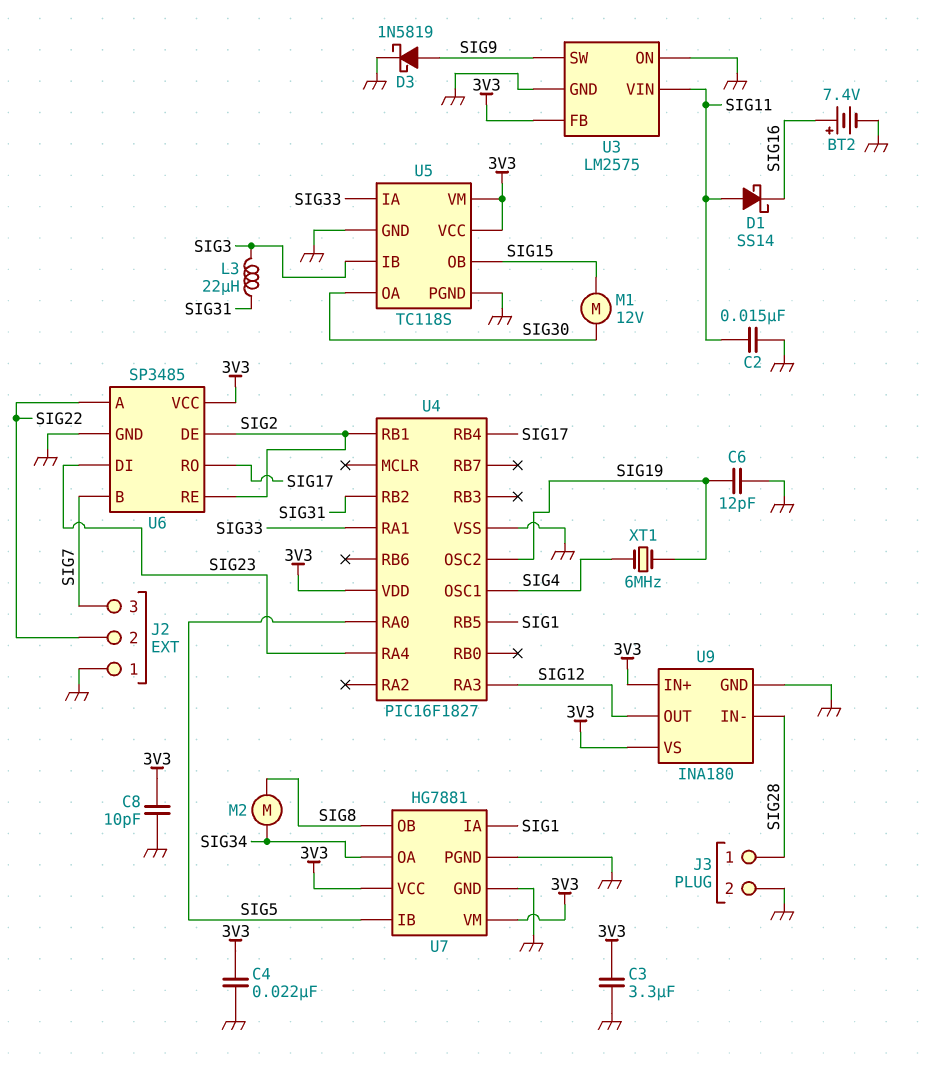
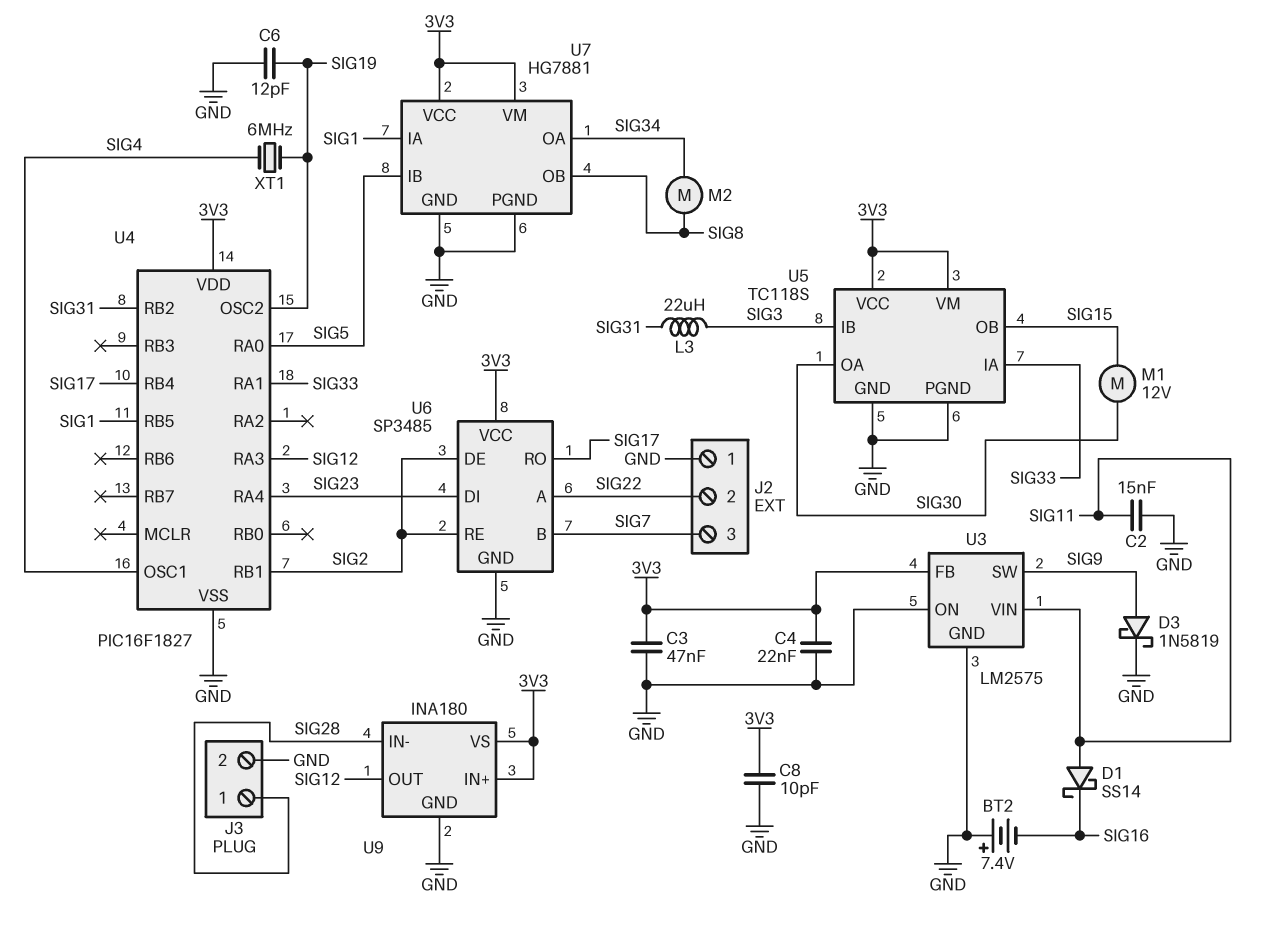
BT2: 7.4V (plus SIG16, minus GND) -> 7.4V (plus GND, minus SIG16)
C3: 3.3uF (3V3, GND) -> 47nF (3V3, GND)

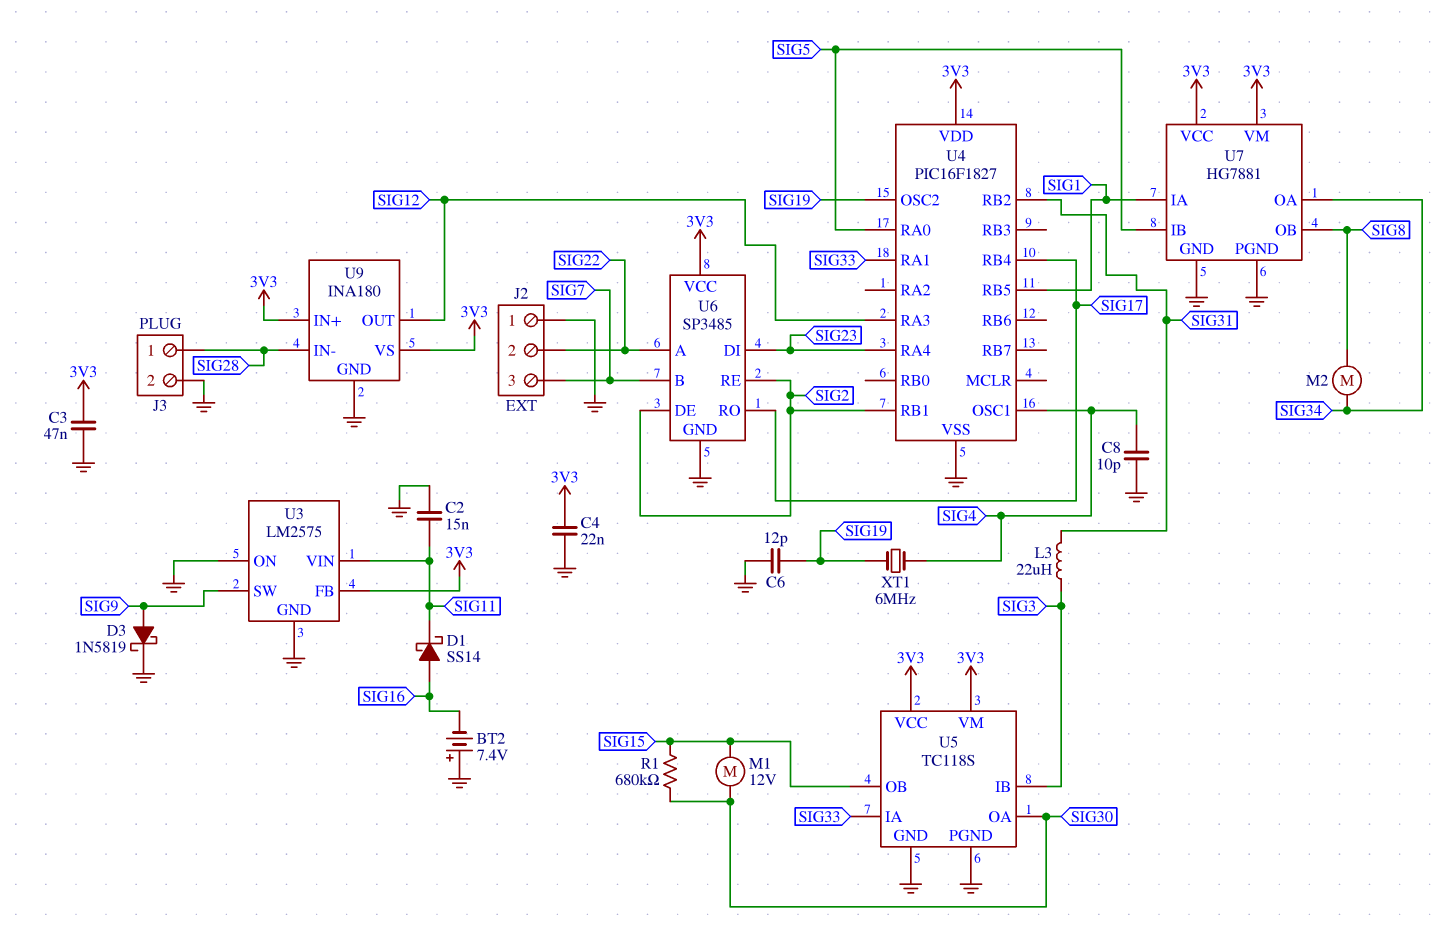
C8: 10pF (3V3, GND) -> 10pF (GND, SIG4)
D1: schottky SS14 (A SIG11, K SIG16) -> schottky SS14 (A SIG16, K SIG11)
R1: none -> 680k (SIG15, SIG30)

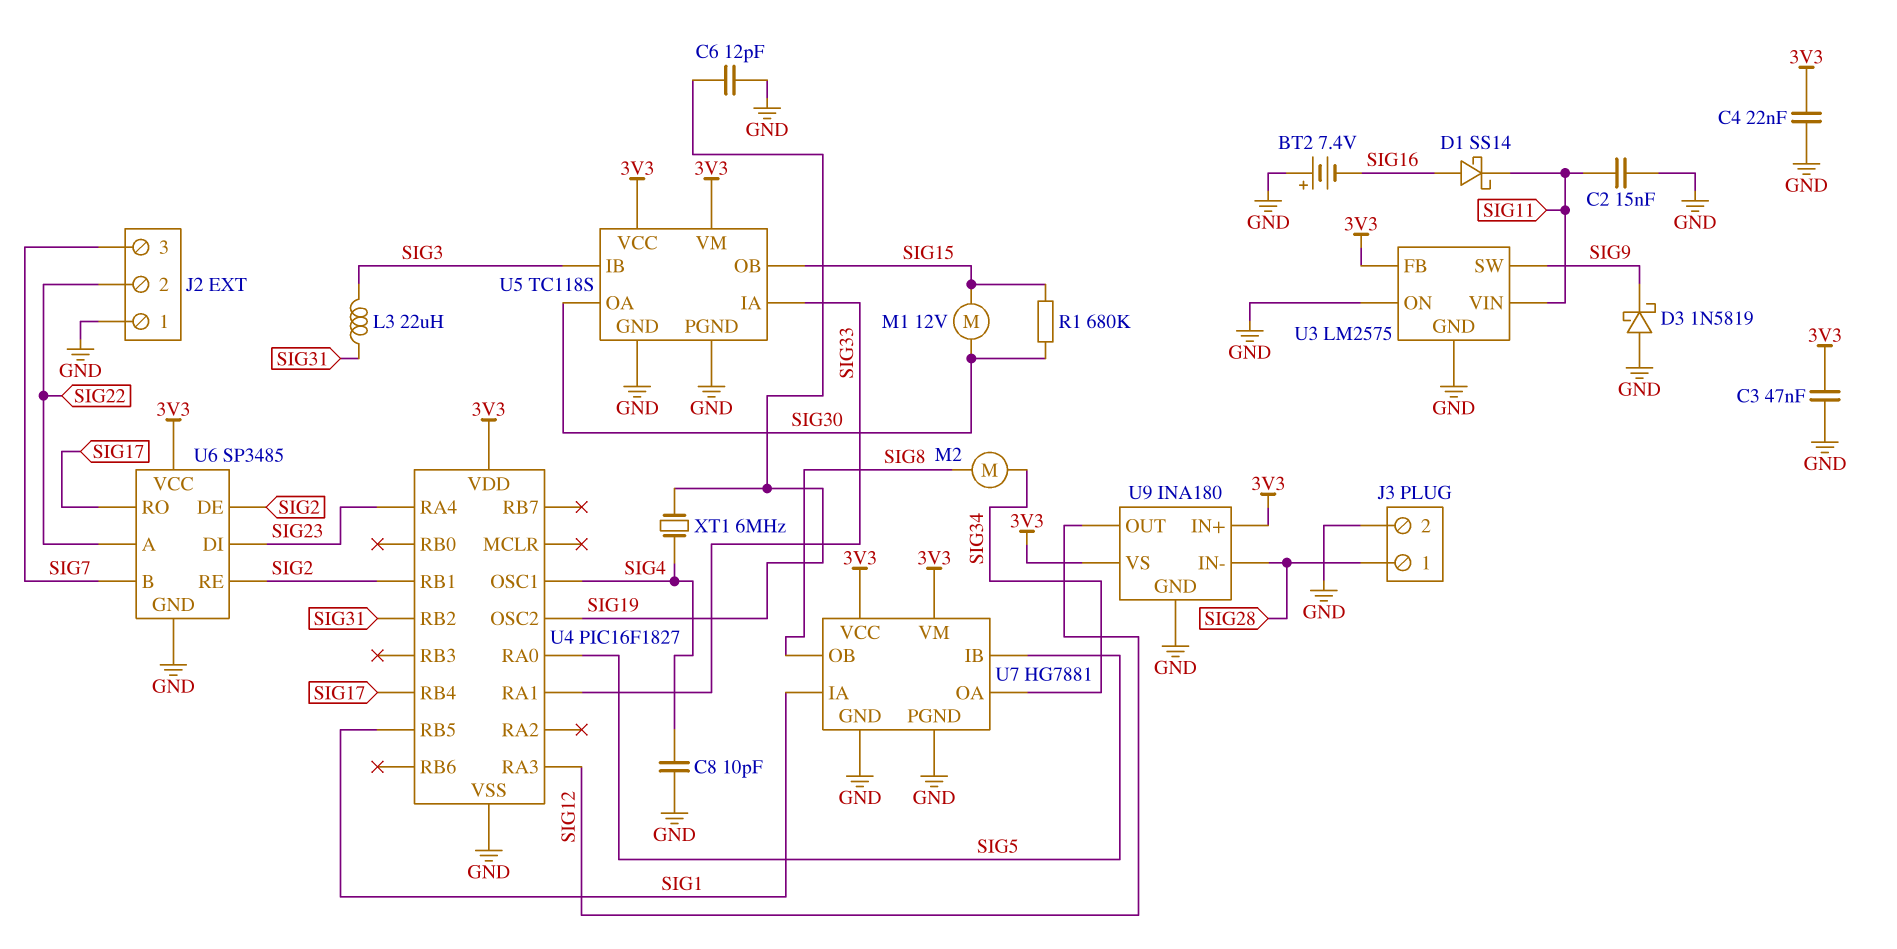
D3: schottky 1N5819 (A SIG9, K GND) -> schottky 1N5819 (A GND, K SIG9)

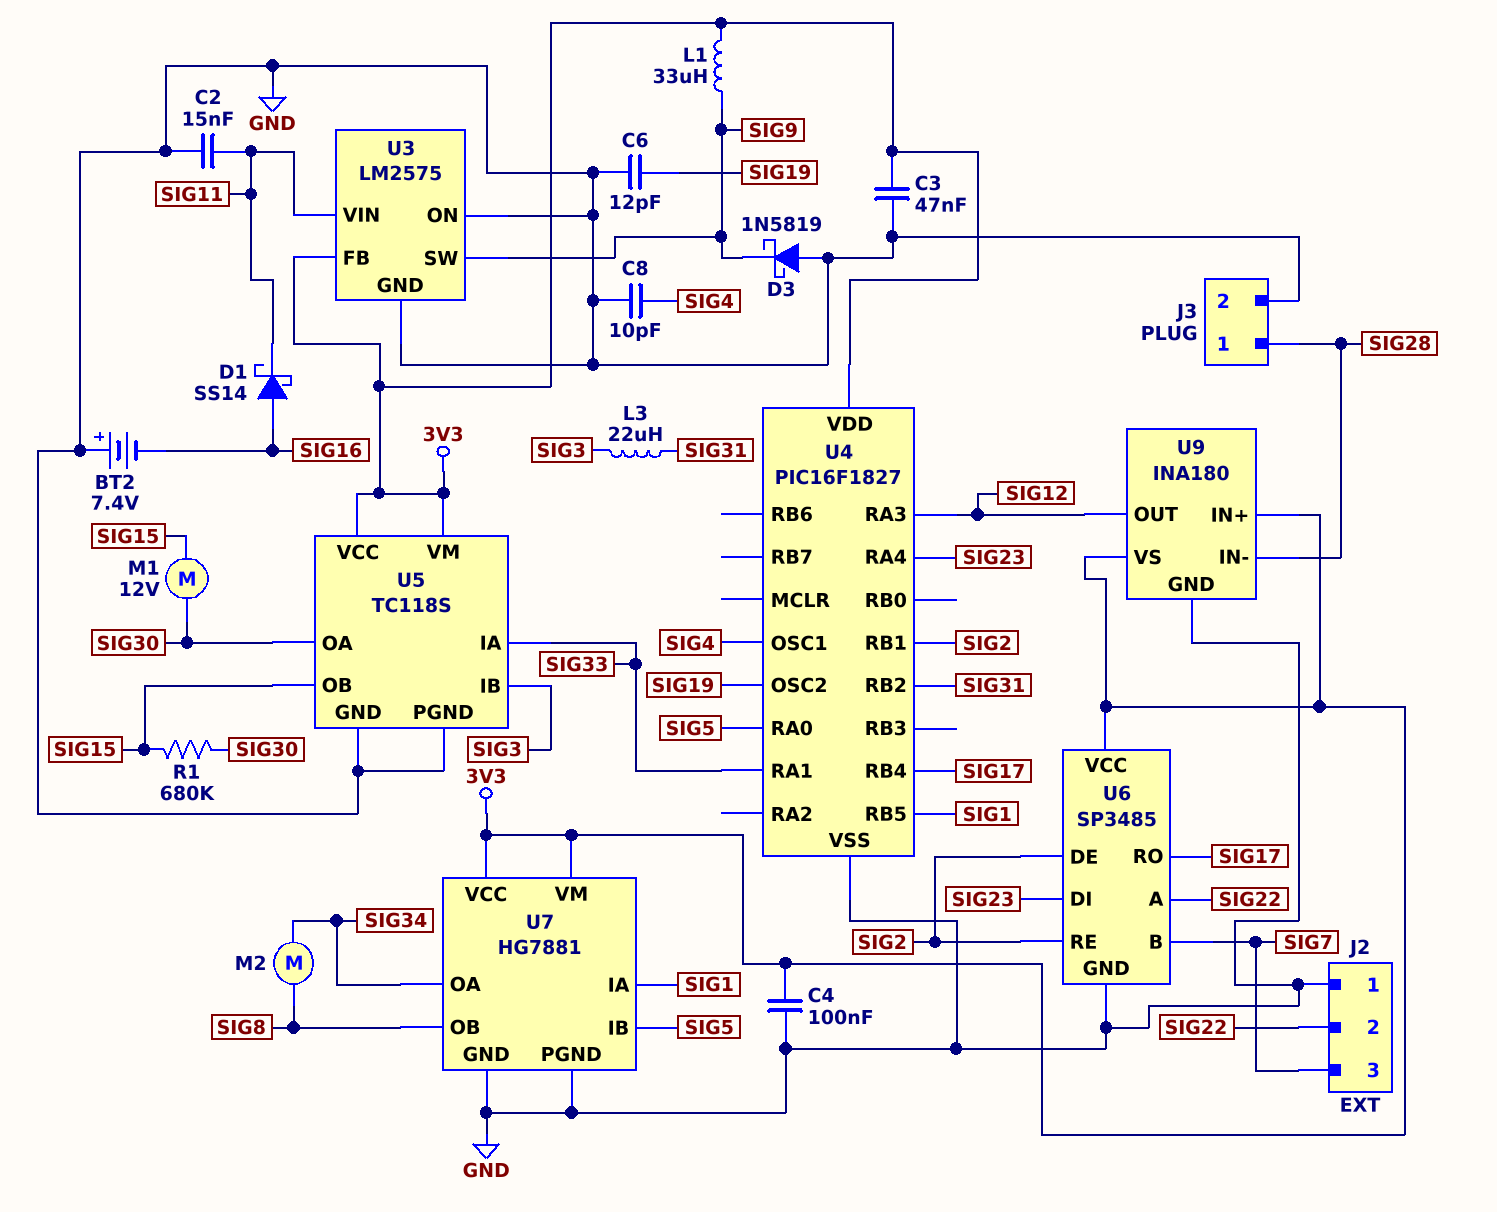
C4: 22nF (3V3, GND) -> 100nF (3V3, GND)
L1: none -> 33uH (3V3, SIG9)
XT1: 6MHz (SIG4, SIG19) -> none

